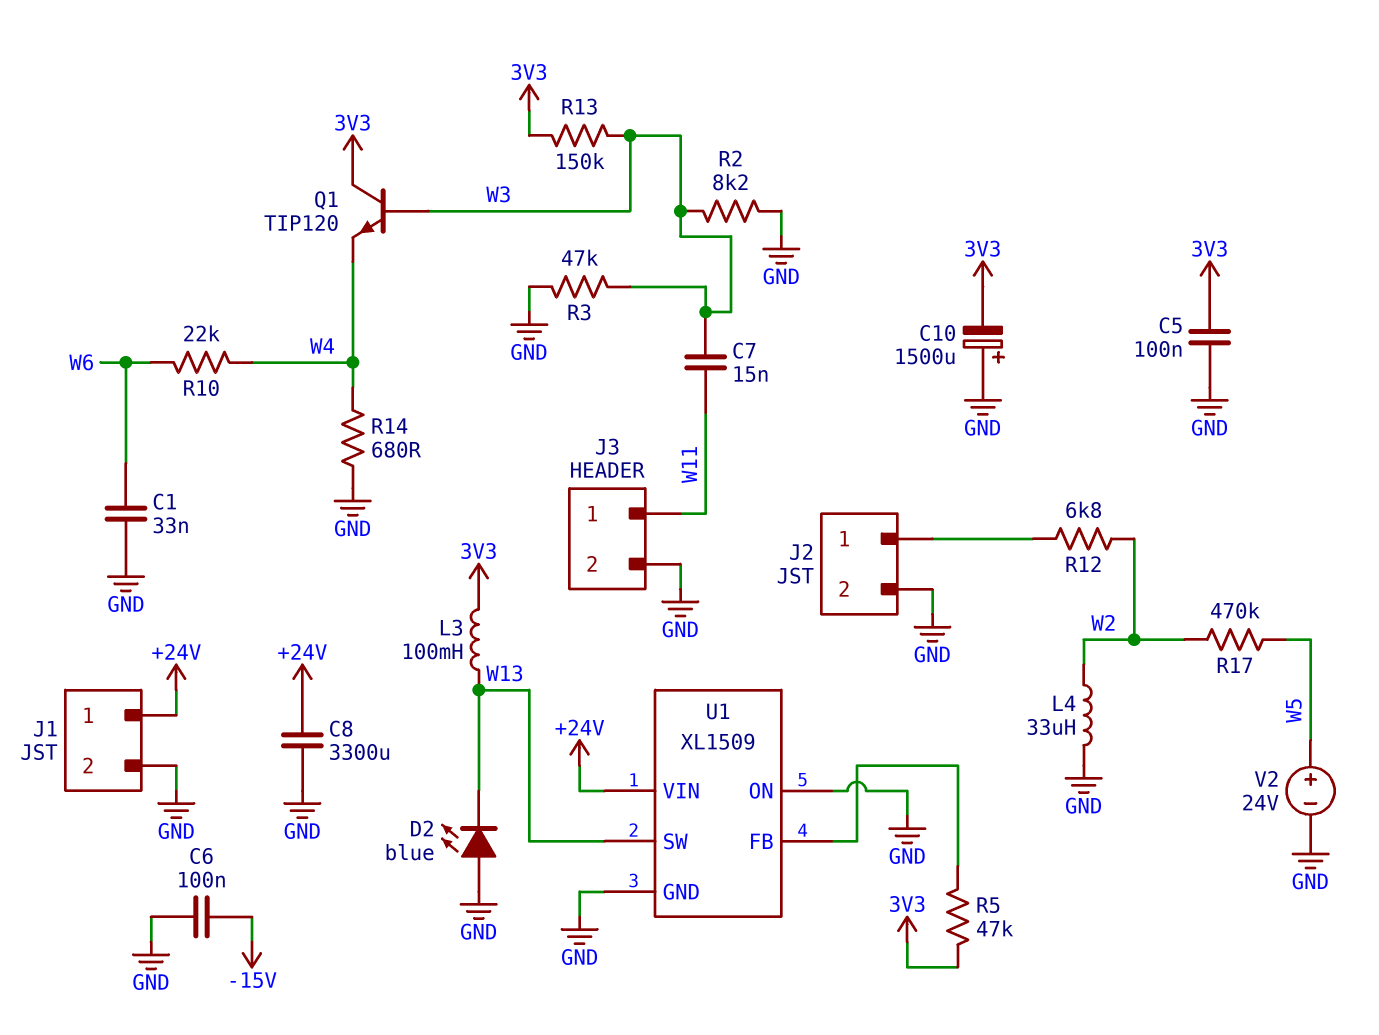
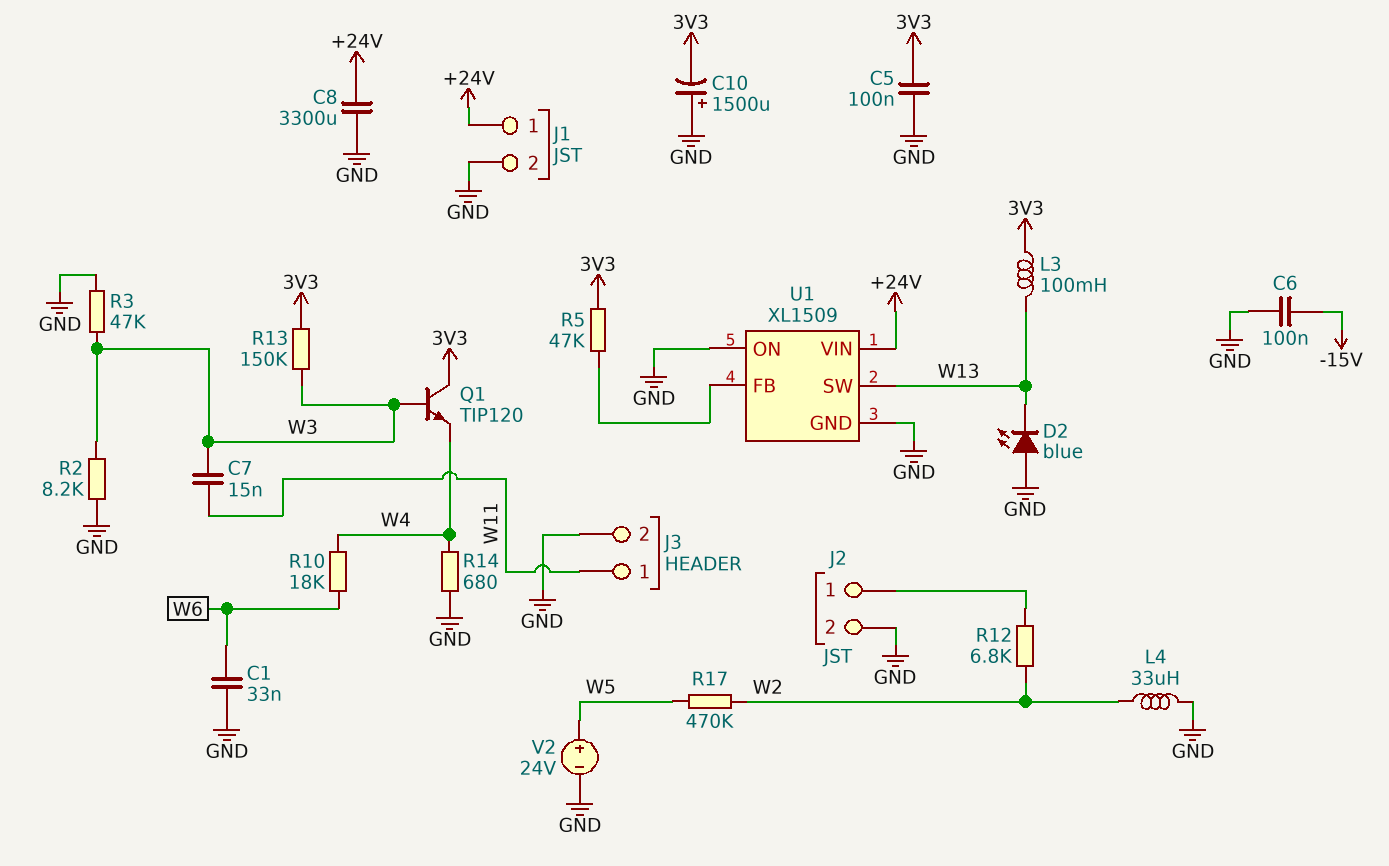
R10: 22k (W4, W6) -> 18k (W4, W6)

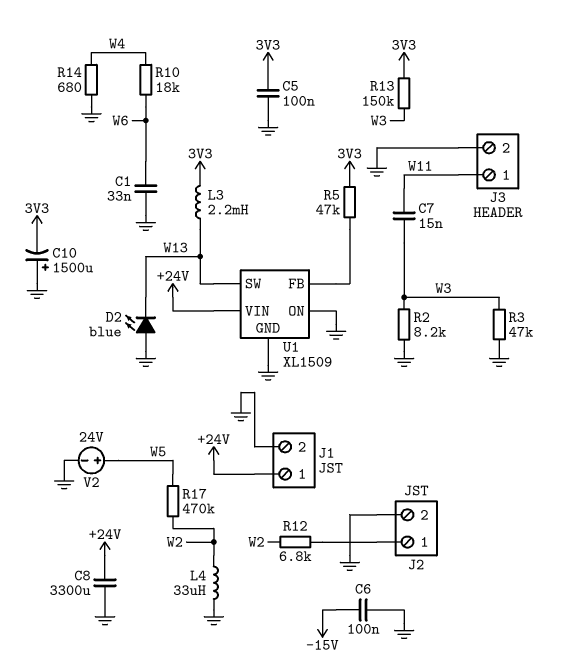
L3: 100mH (3V3, W13) -> 2.2mH (3V3, W13)
Q1: NPN TIP120 (B W3, C 3V3, E W4) -> none

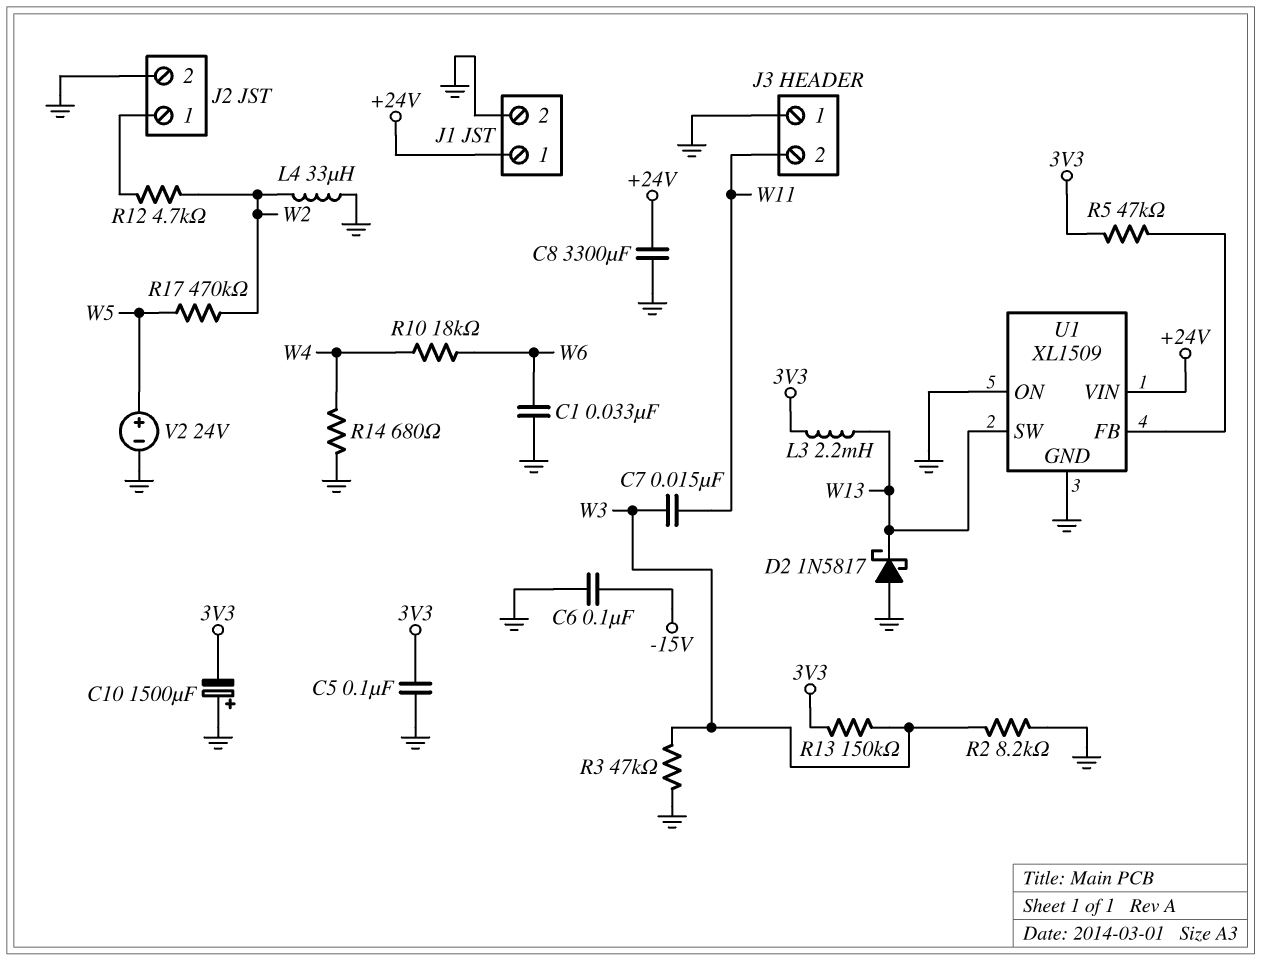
D2: LED blue (A GND, K W13) -> schottky 1N5817 (A GND, K W13)
J3 pin 1: W11 -> GND
J3 pin 2: GND -> W11
R12: 6.8k (J2/1, W2) -> 4.7k (J2/1, W2)

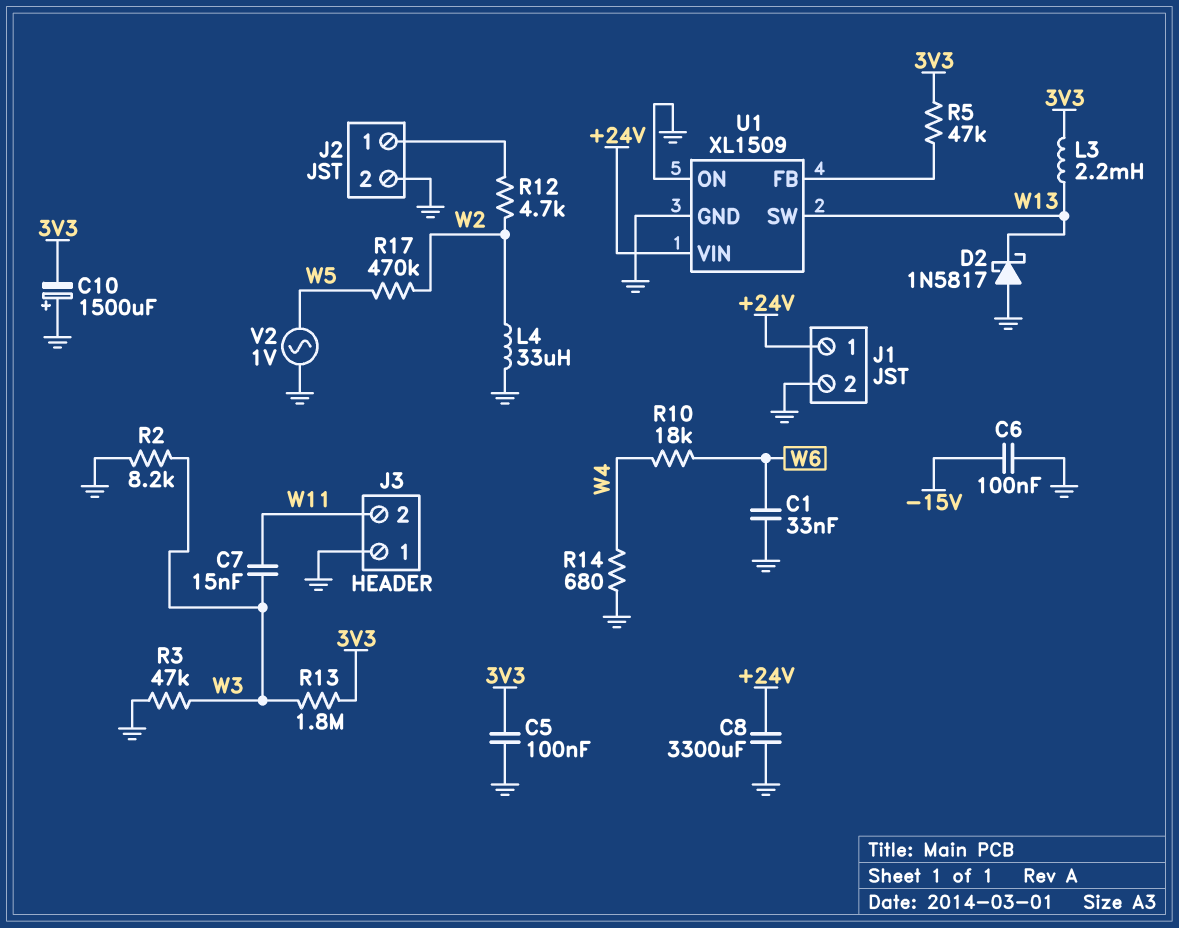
R13: 150k (3V3, W3) -> 1.8M (3V3, W3)
V2: 24V (plus W5, minus GND) -> AC 1V (GND, W5)

